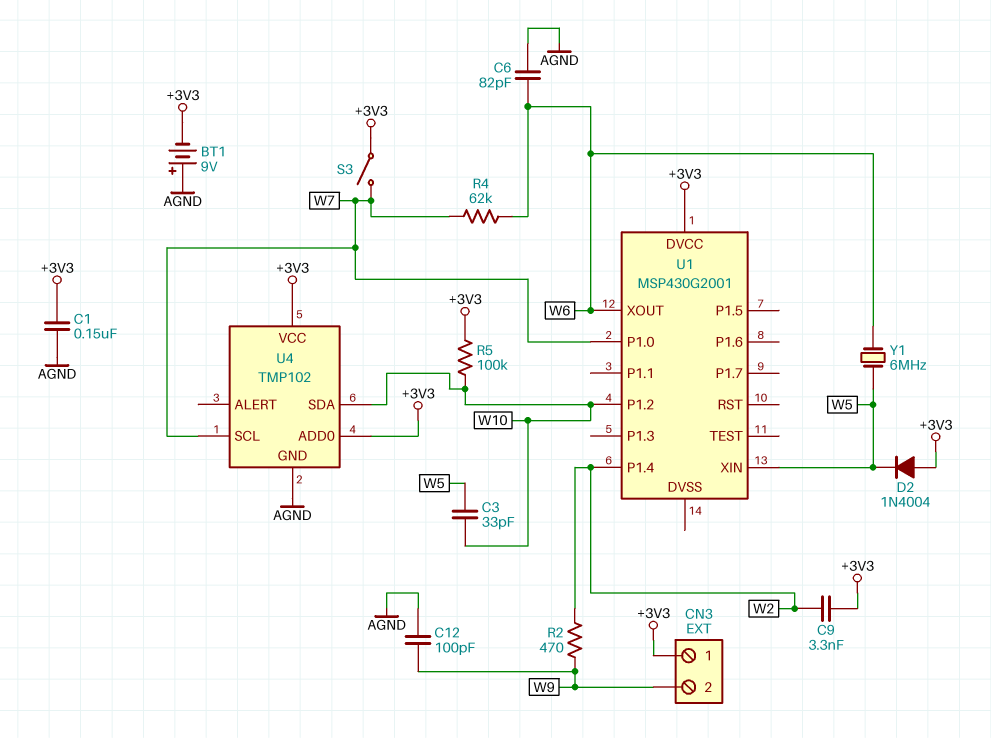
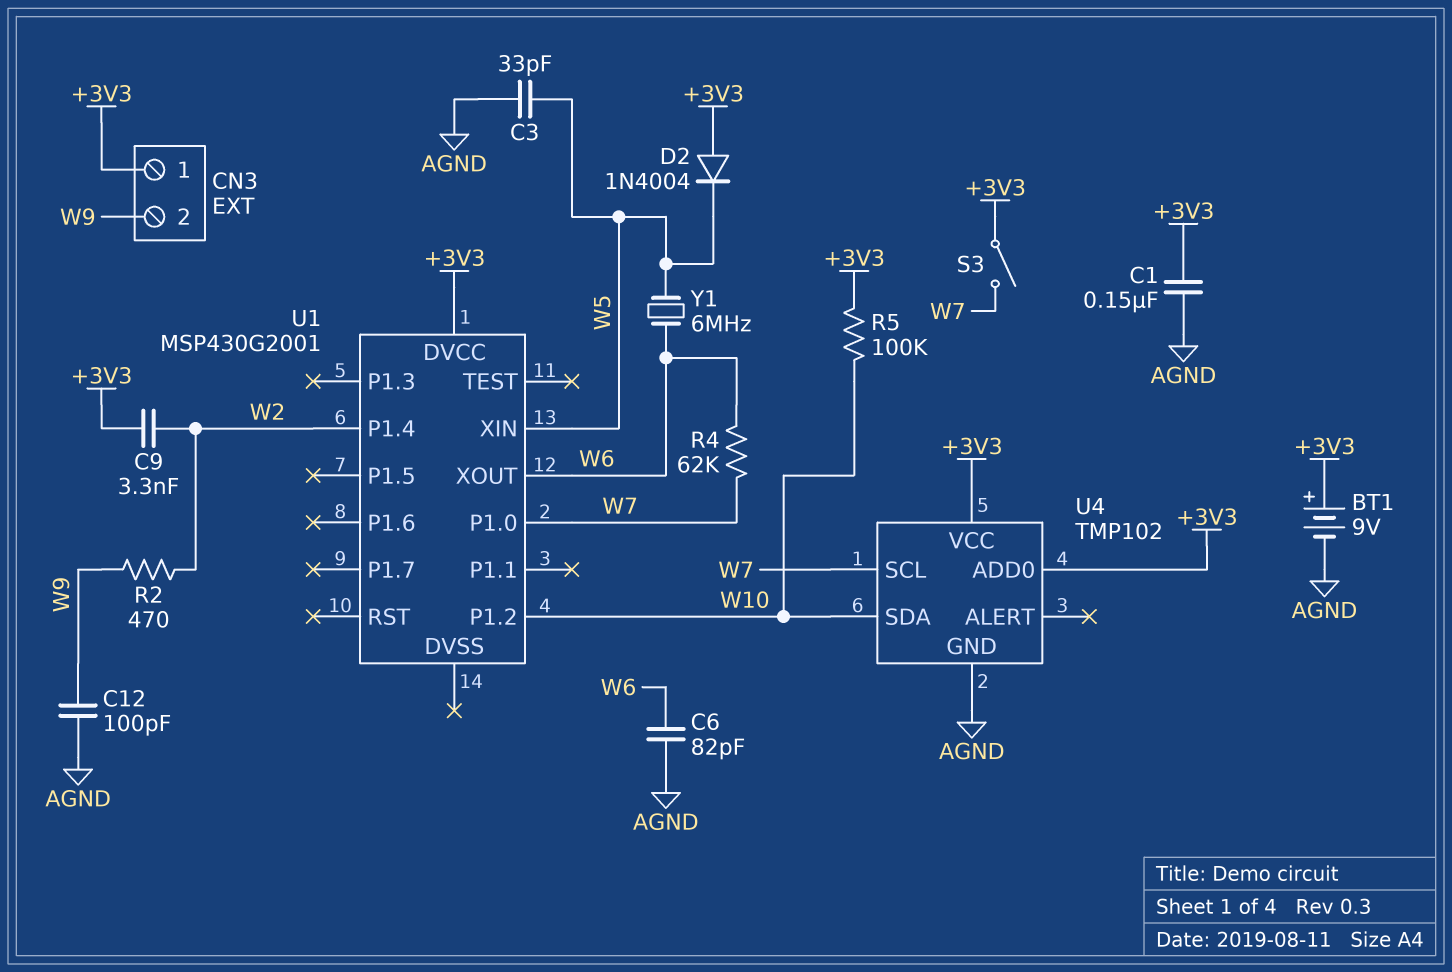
BT1: 9V (plus AGND, minus +3V3) -> 9V (plus +3V3, minus AGND)
C3: 33pF (W5, W10) -> 33pF (AGND, W5)

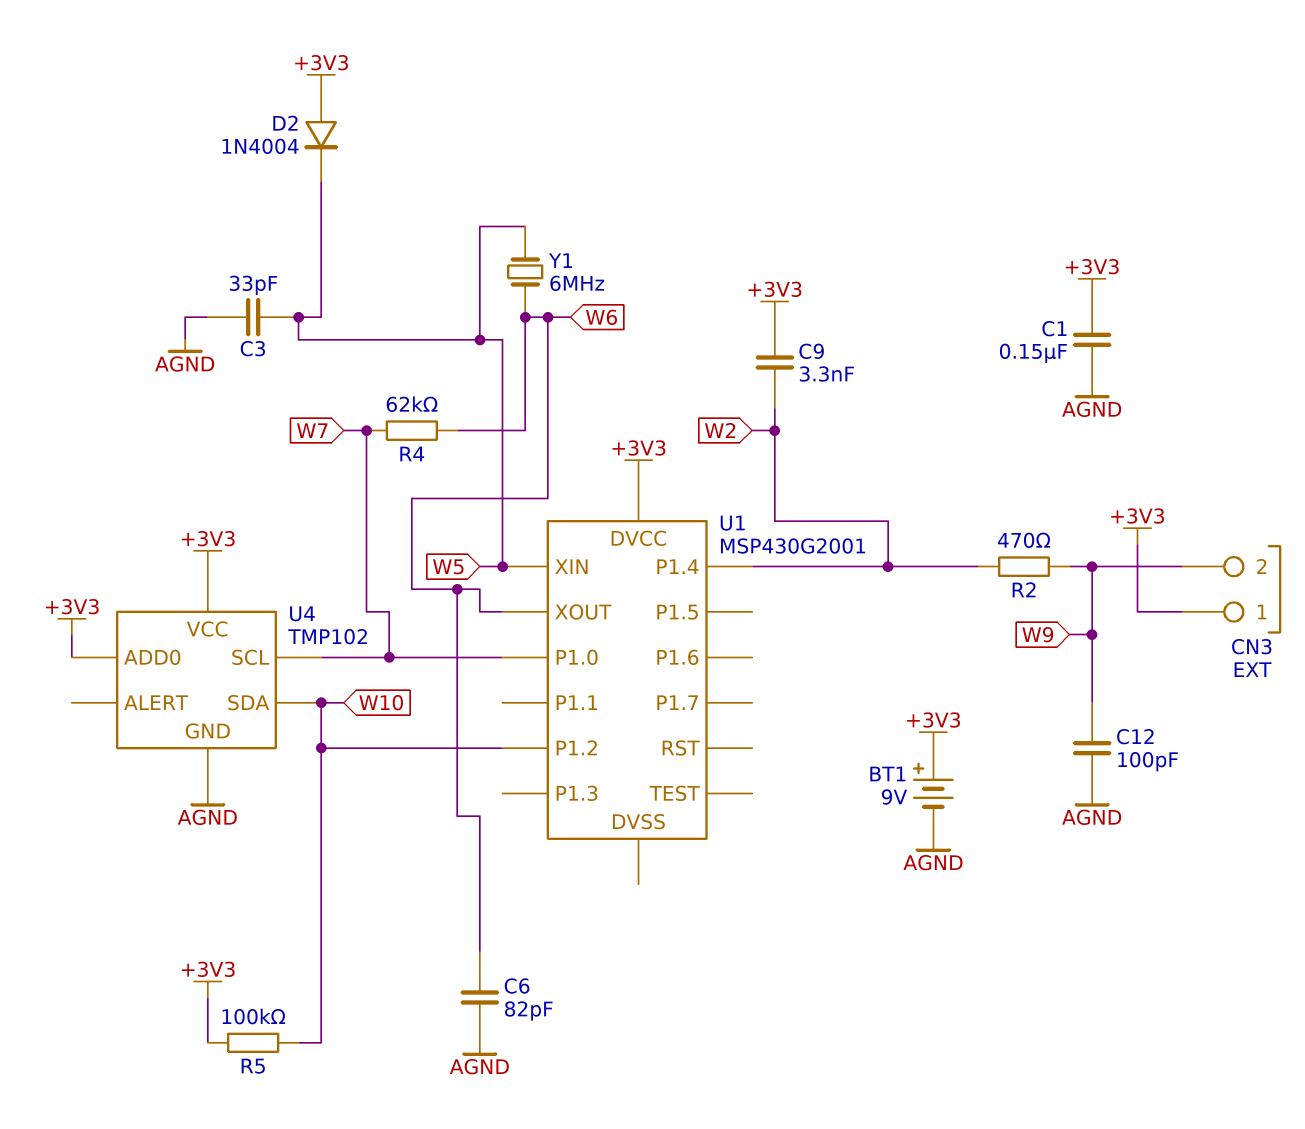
S3: switch (+3V3, W7) -> none

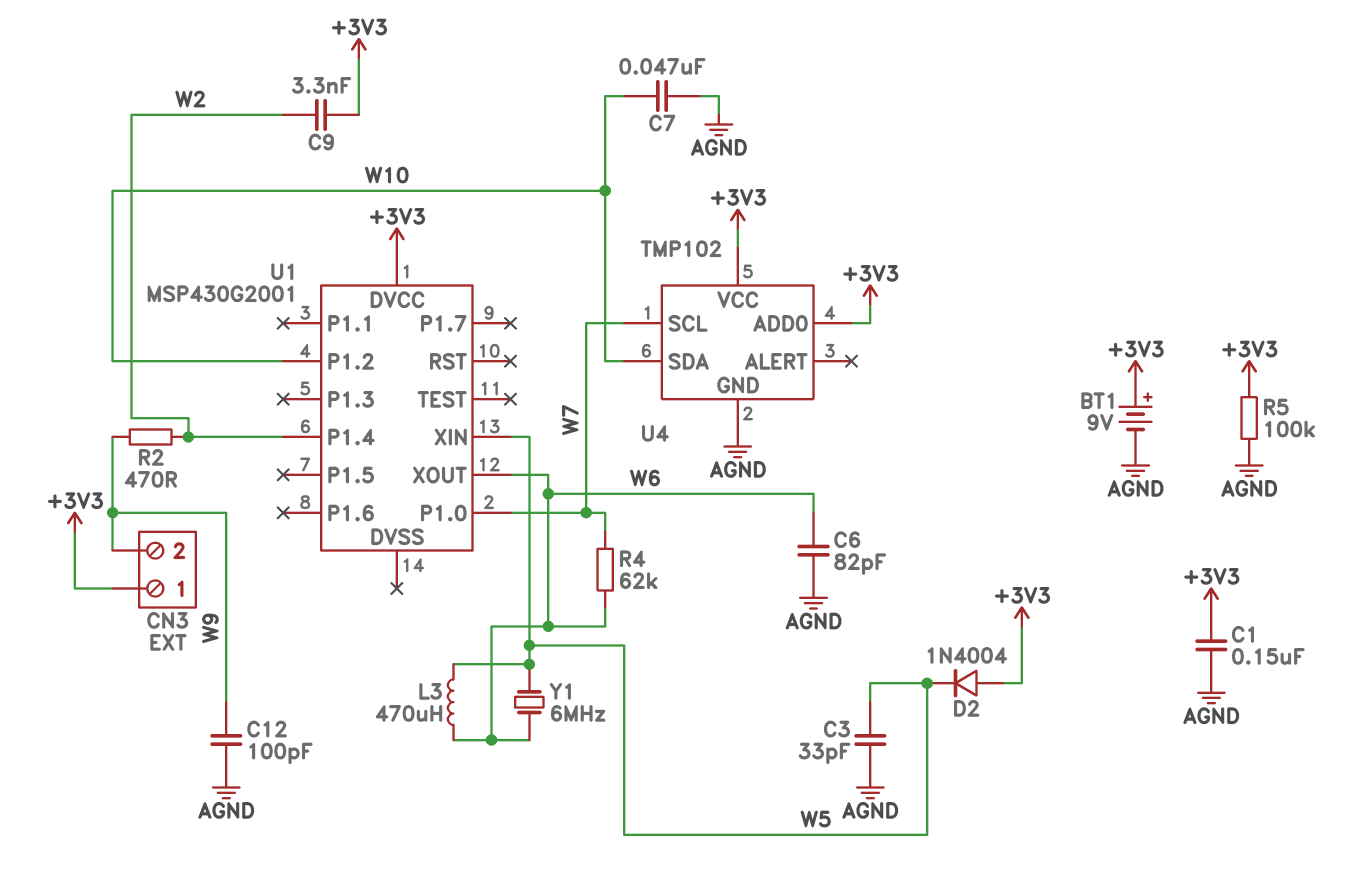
C7: none -> 47nF (AGND, W10)
L3: none -> 470uH (W5, W6)
R5: 100k (+3V3, W10) -> 100k (+3V3, AGND)

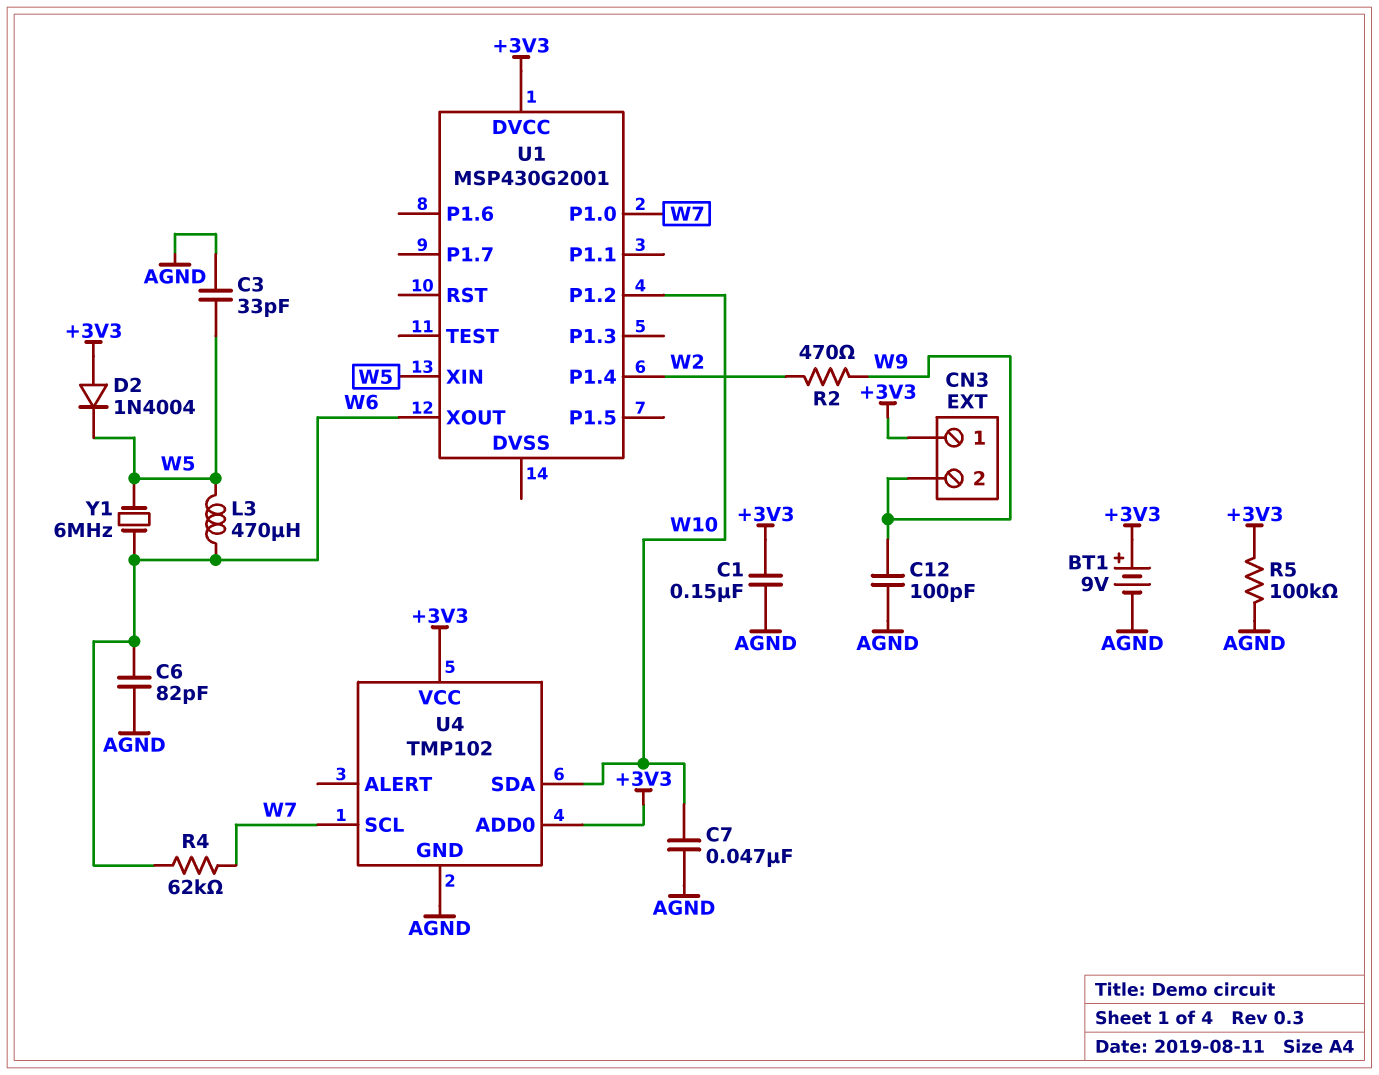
C9: 3.3nF (+3V3, W2) -> none

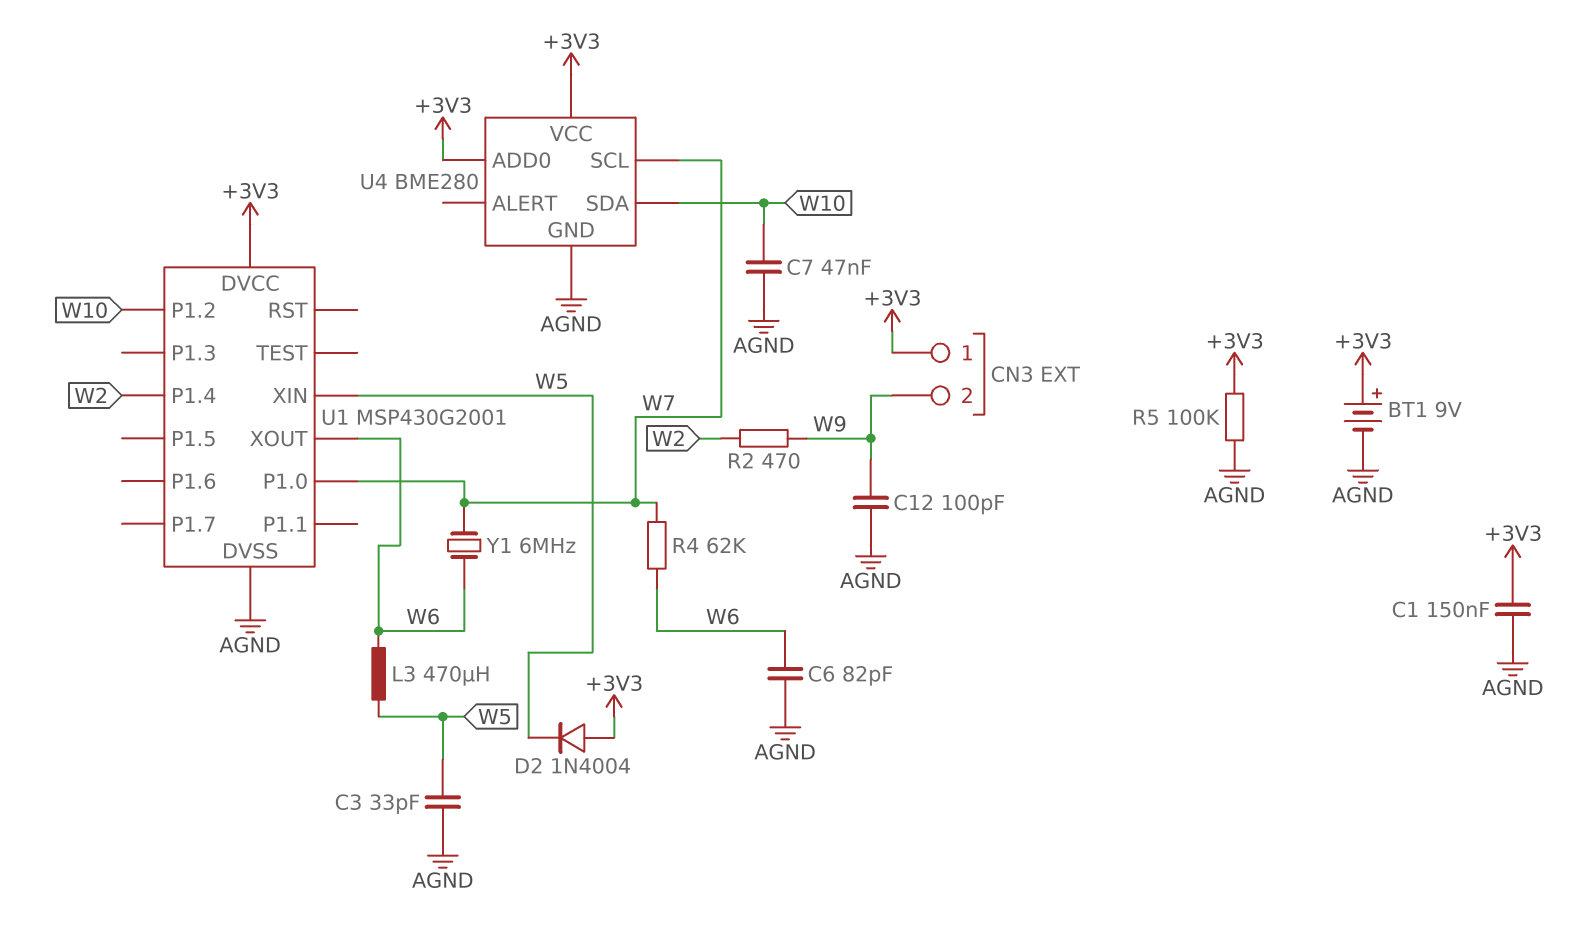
U1 pin DVSS: none -> AGND
U4: TMP102 -> BME280
Y1: 6MHz (W5, W6) -> 6MHz (W6, W7)

